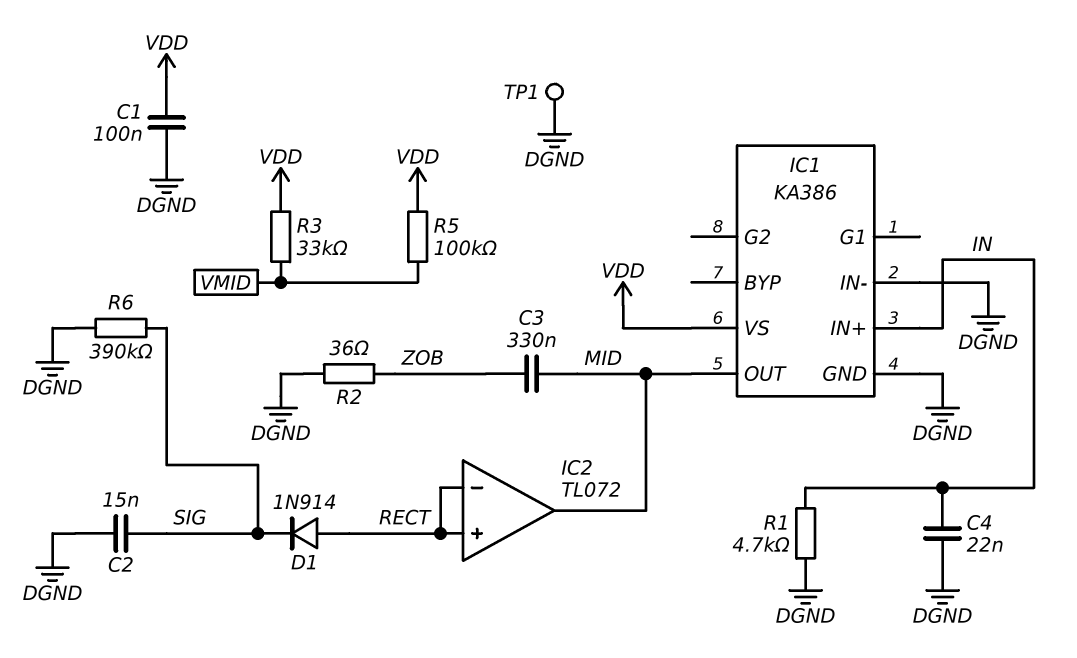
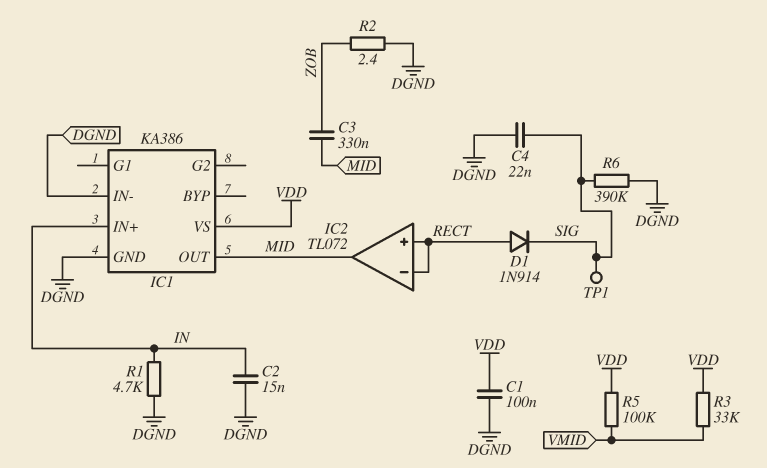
C2: 15nF (DGND, SIG) -> 15nF (DGND, IN)
C4: 22nF (DGND, IN) -> 22nF (DGND, SIG)
R2: 36 (DGND, ZOB) -> 2.4 (DGND, ZOB)
TP1: test point (DGND) -> test point (SIG)

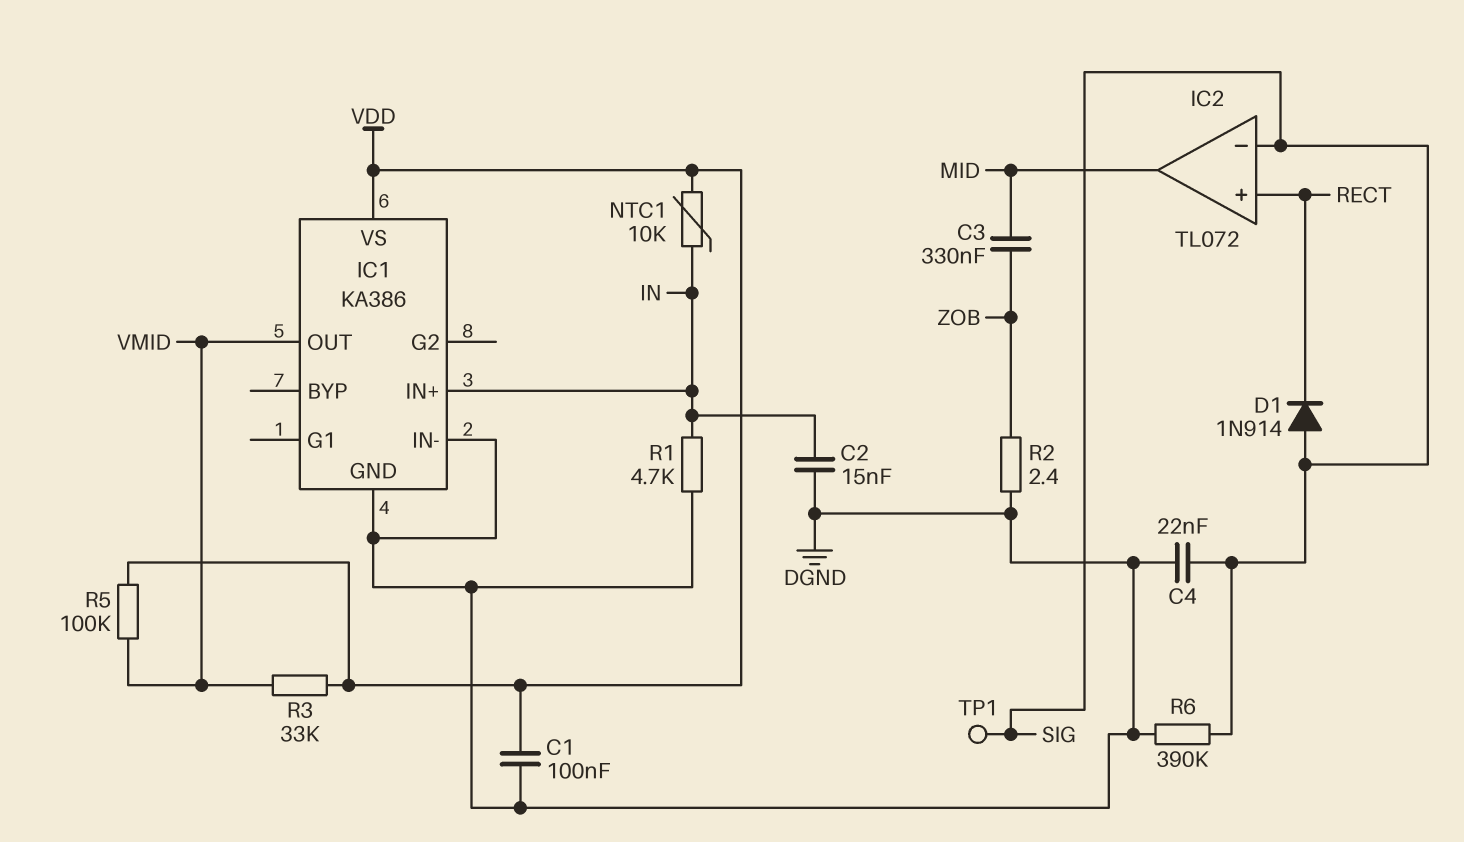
D1: diode 1N914 (A RECT, K SIG) -> diode 1N914 (A SIG, K RECT)
IC1 pin OUT: MID -> VMID
IC2 pin in-: RECT -> SIG
NTC1: none -> 10k (IN, VDD)

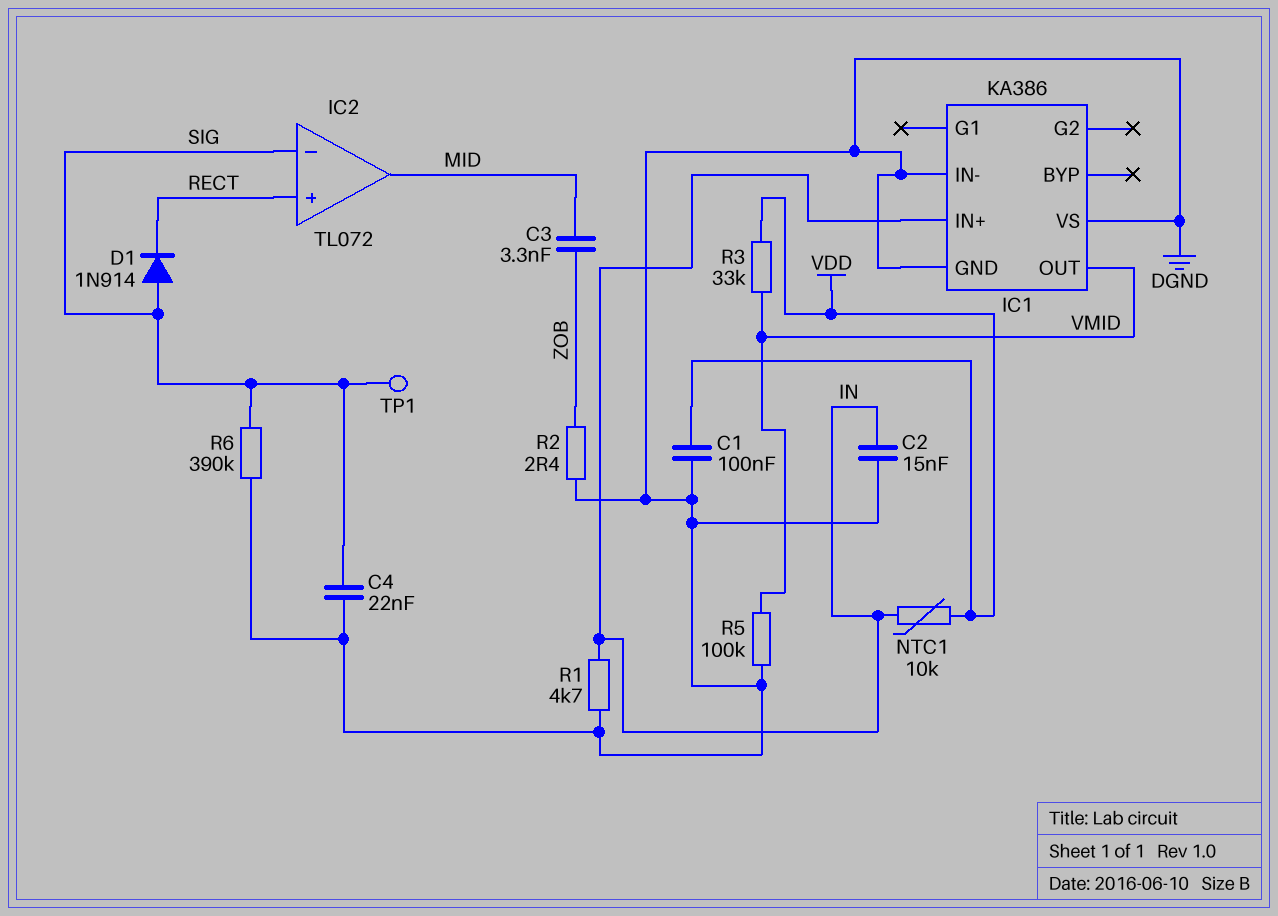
C3: 330nF (MID, ZOB) -> 3.3nF (MID, ZOB)
IC1 pin VS: VDD -> DGND
R5: 100k (VDD, VMID) -> 100k (DGND, VMID)

